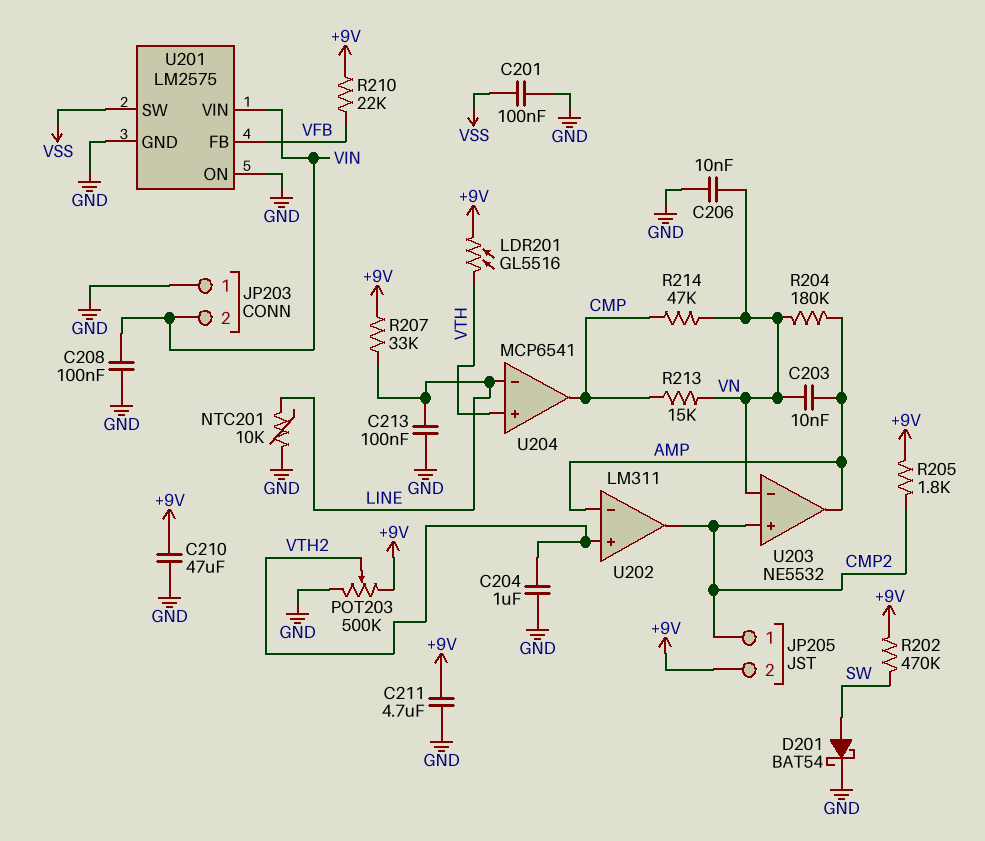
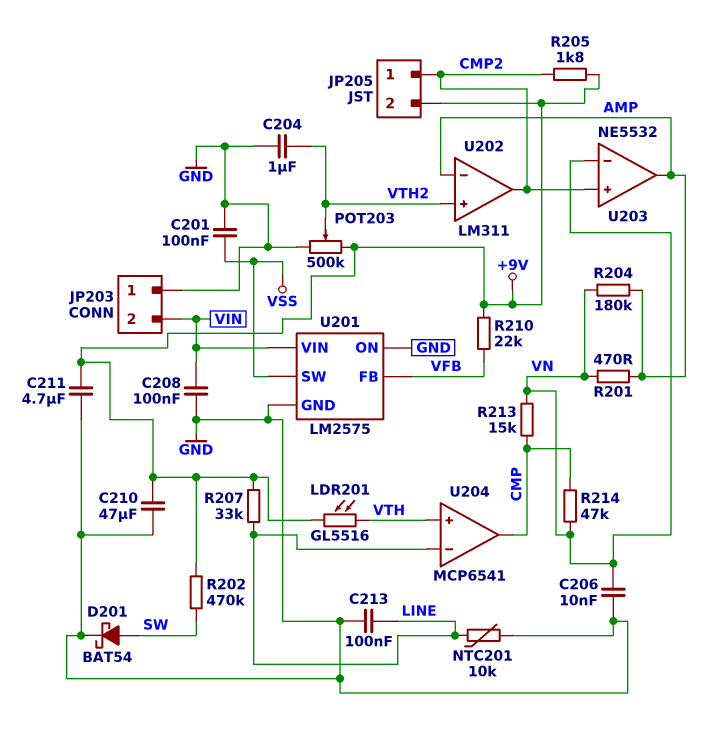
C203: 10nF (AMP, VN) -> none
R201: none -> 470 (AMP, VN)

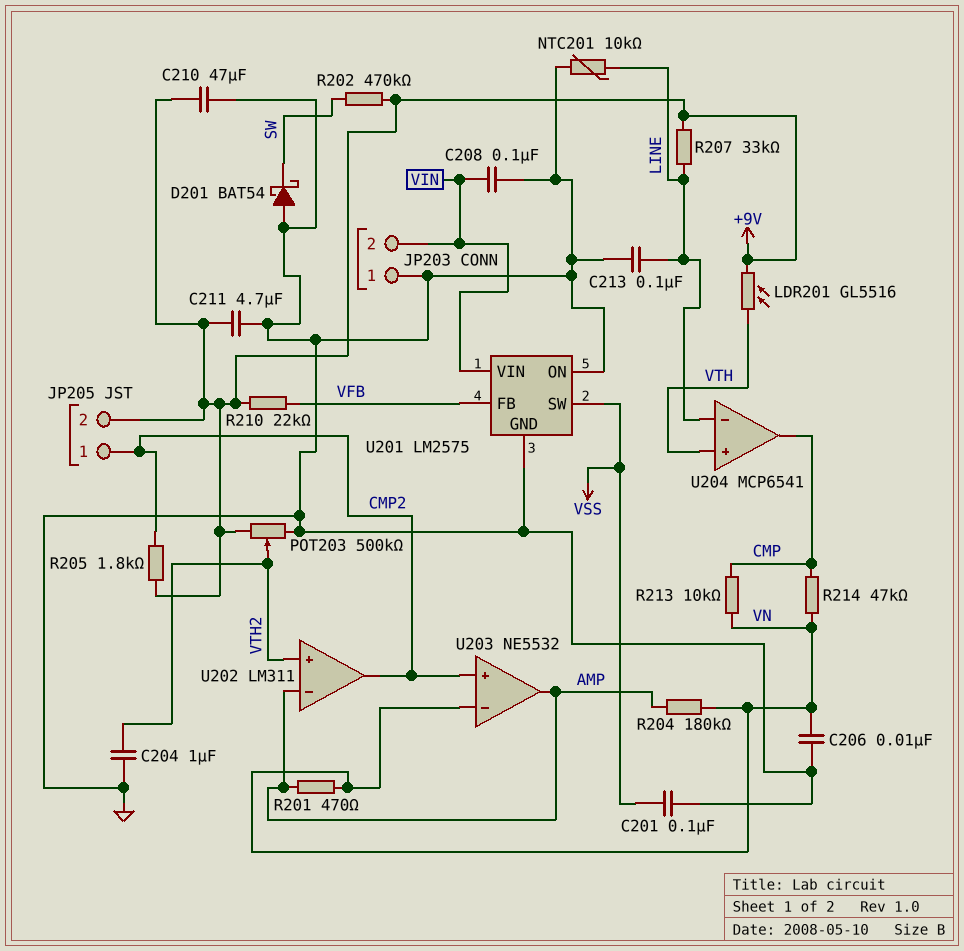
D201: schottky BAT54 (A SW, K GND) -> schottky BAT54 (A GND, K SW)
R213: 15k (CMP, VN) -> 10k (CMP, VN)

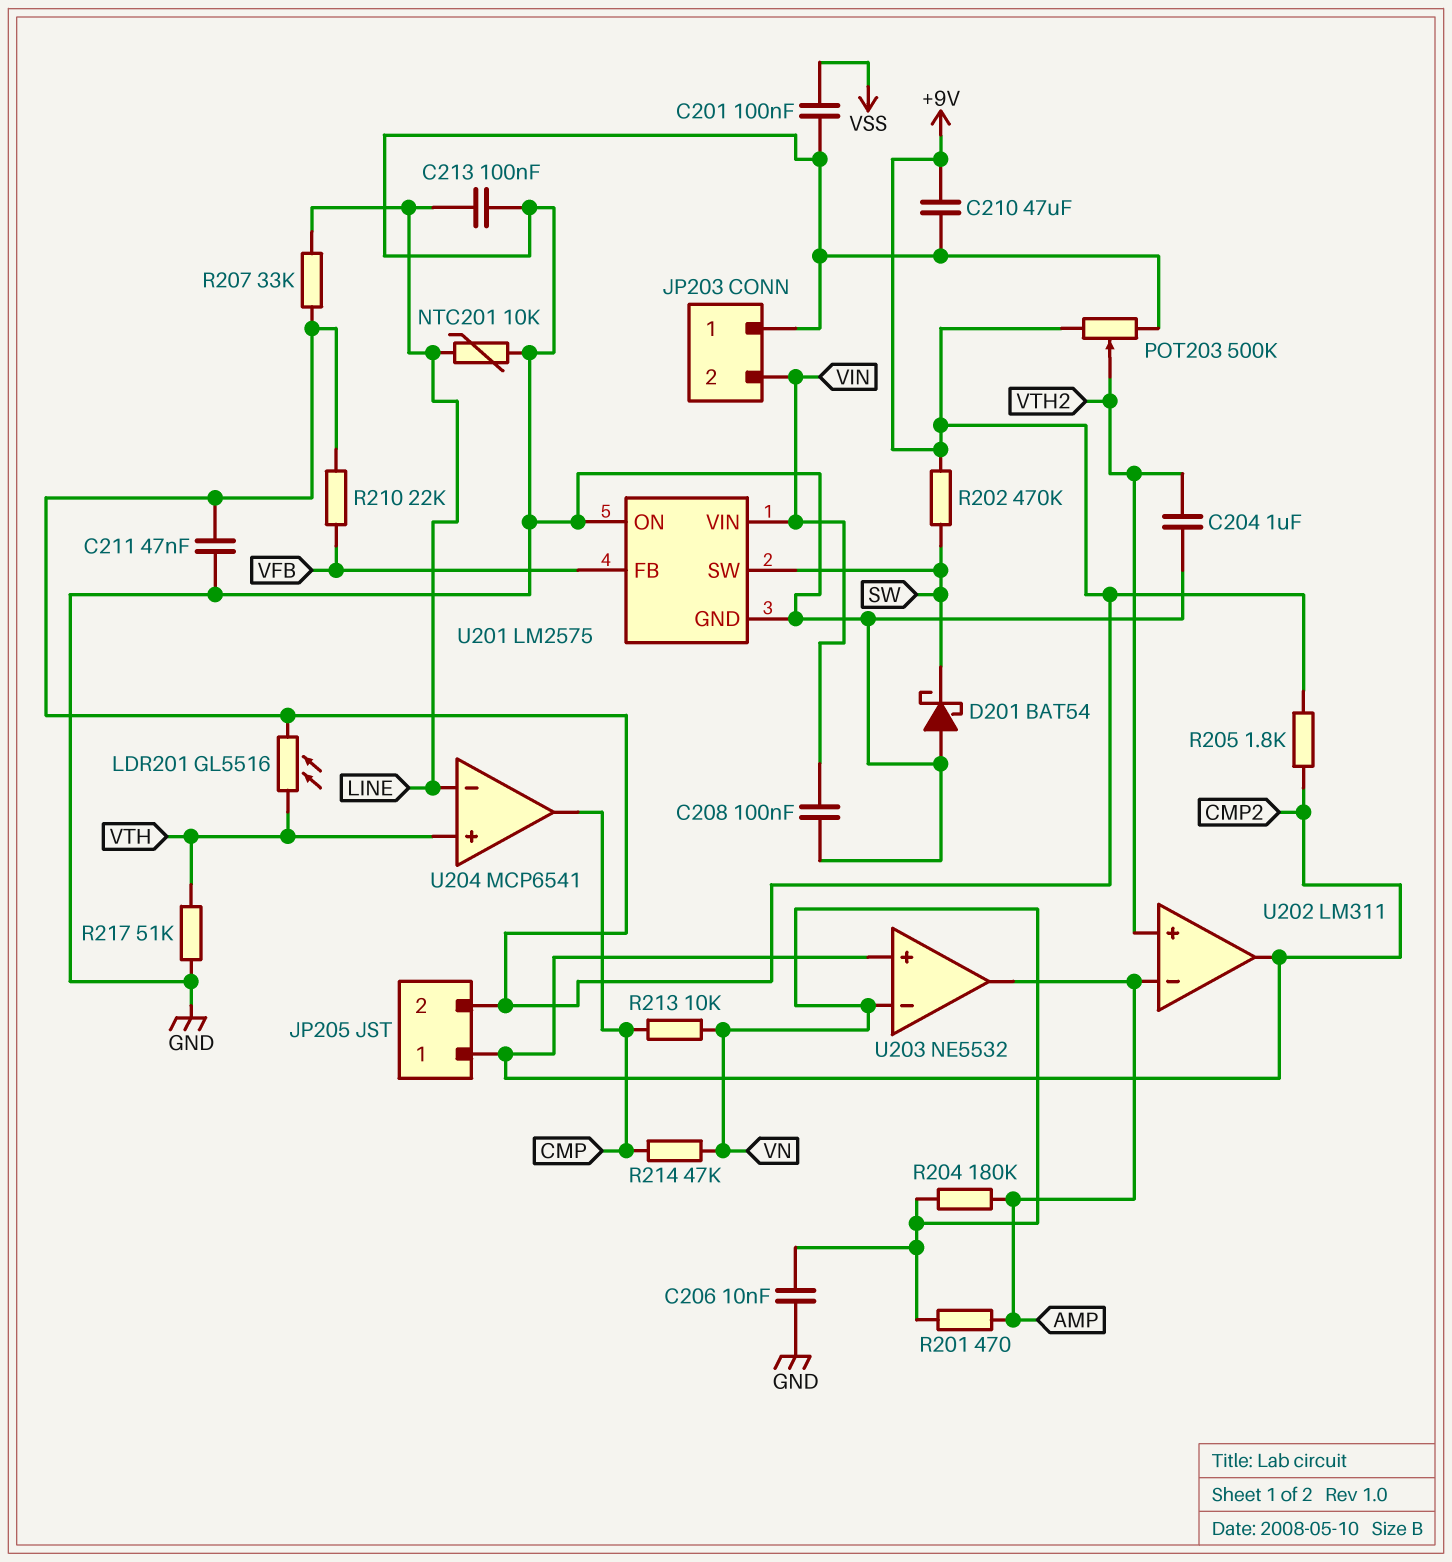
C211: 4.7uF (+9V, GND) -> 47nF (+9V, GND)
R217: none -> 51k (GND, VTH)
U201 pin SW: VSS -> SW

